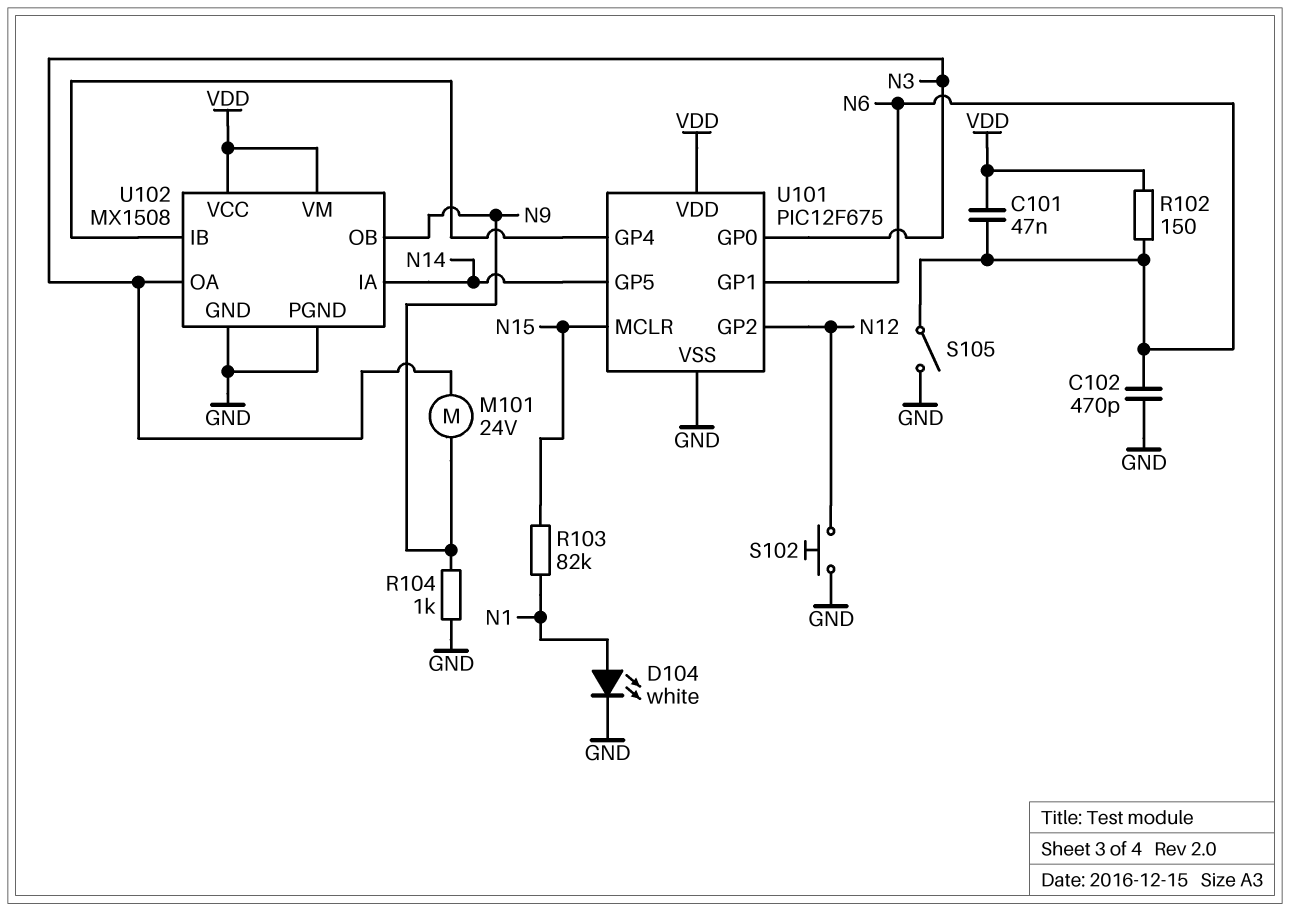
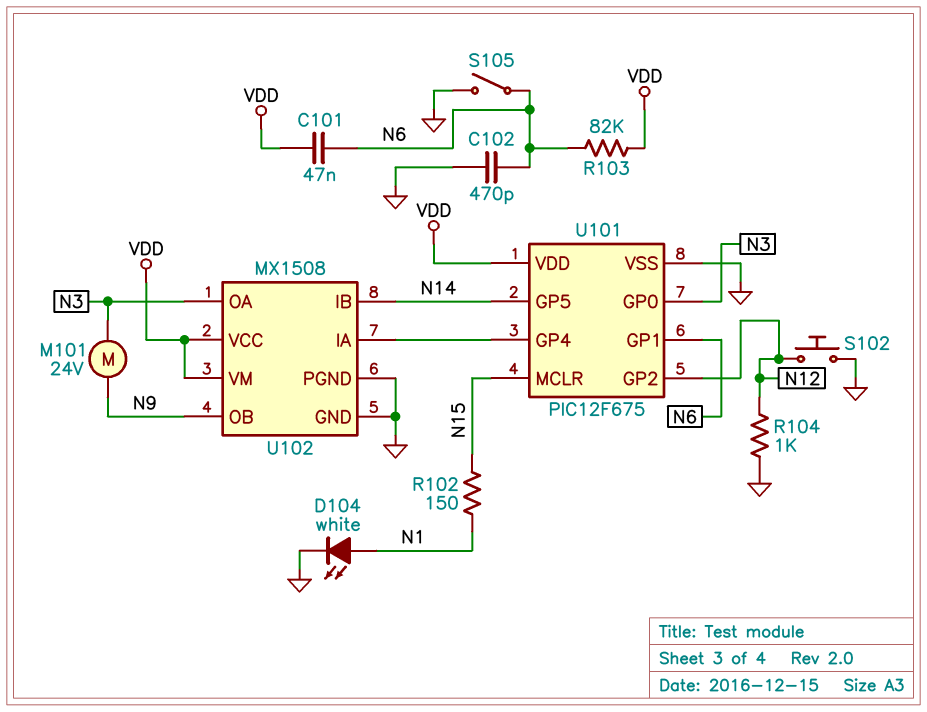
R102: 150 (N6, VDD) -> 150 (N1, N15)
R103: 82k (N1, N15) -> 82k (N6, VDD)
R104: 1k (GND, N9) -> 1k (GND, N12)
U102 pin IA: N14 -> U101/GP4
U102 pin IB: U101/GP4 -> N14

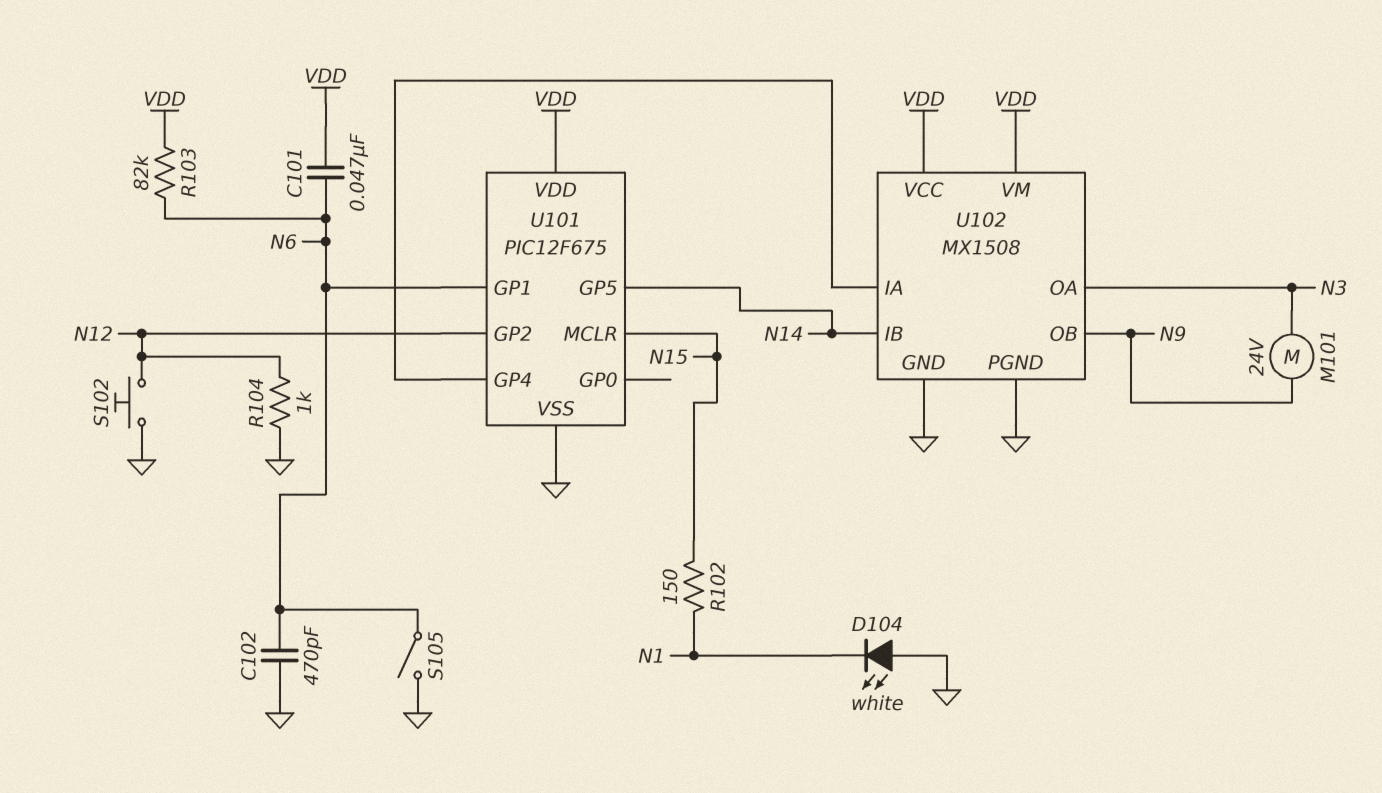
D104: LED white (A N1, K GND) -> LED white (A GND, K N1)
U101 pin GP0: N3 -> none

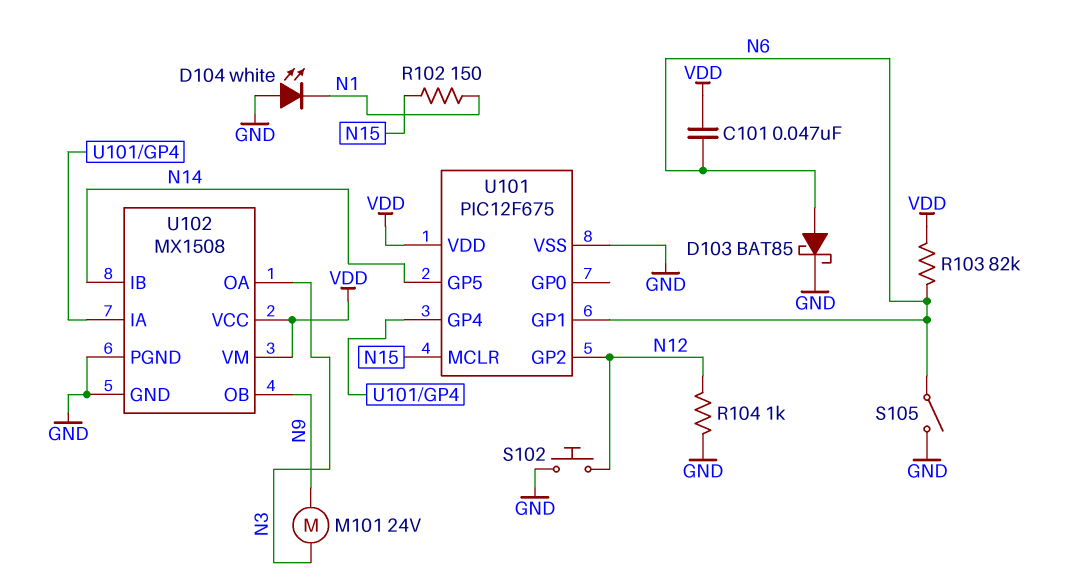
C102: 470pF (GND, N6) -> none
D103: none -> schottky BAT85 (A N6, K GND)

